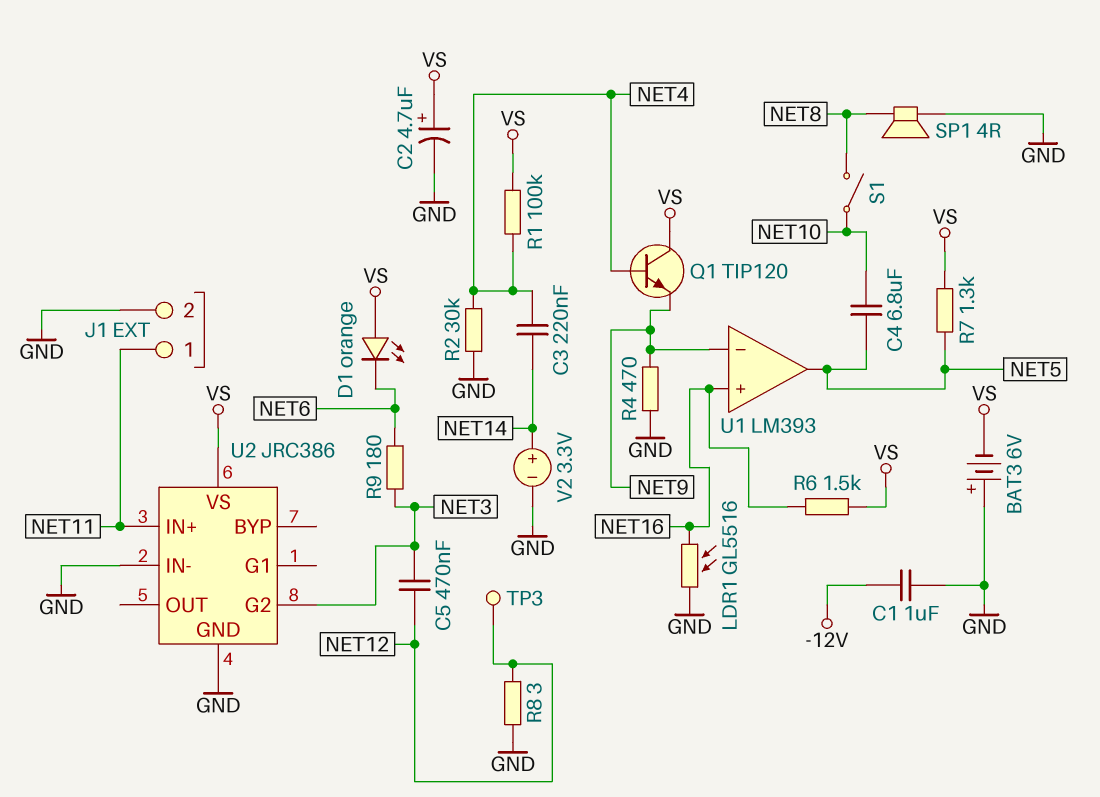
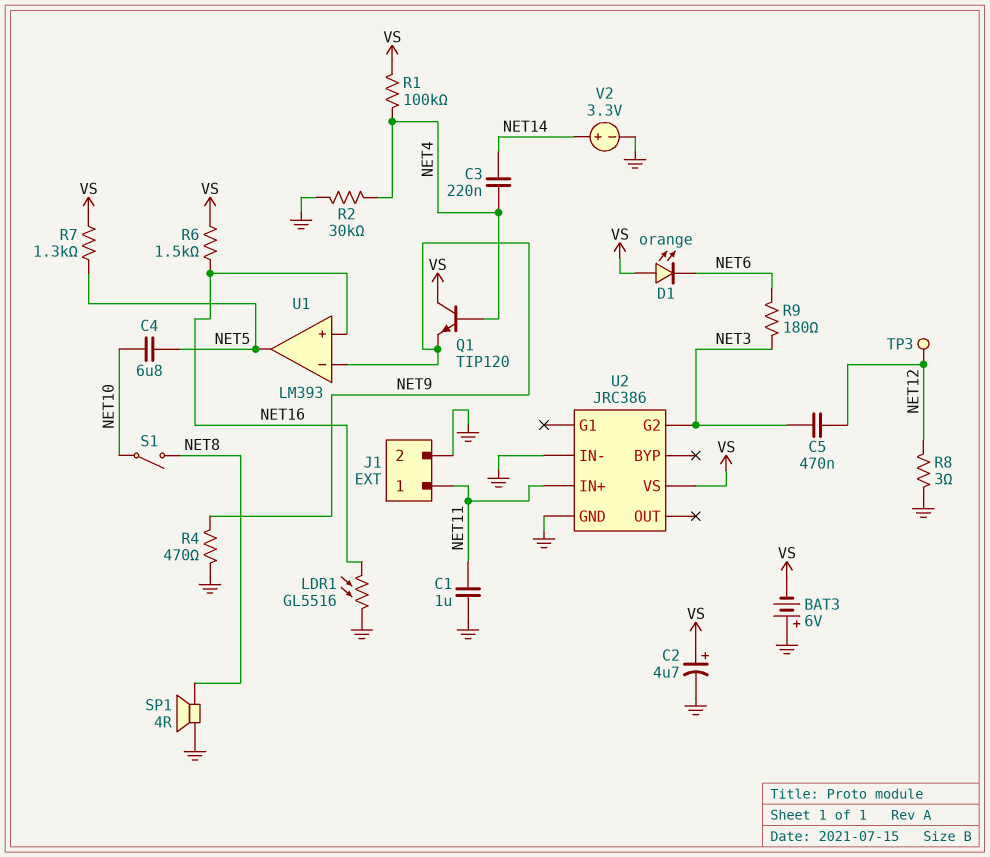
C1: 1uF (-12V, GND) -> 1uF (GND, NET11)

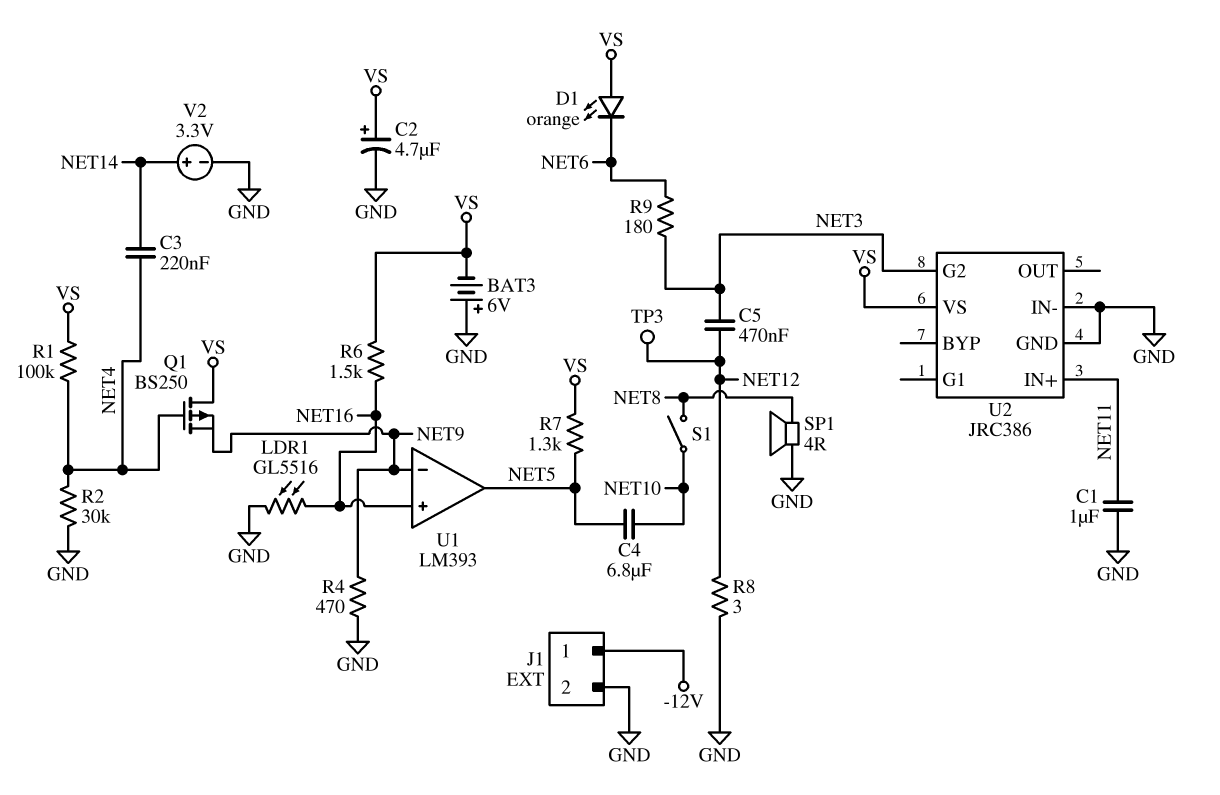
J1 pin 1: NET11 -> -12V
Q1: NPN TIP120 (B NET4, C VS, E NET9) -> PMOS BS250 (G NET4, D VS, S NET9)

